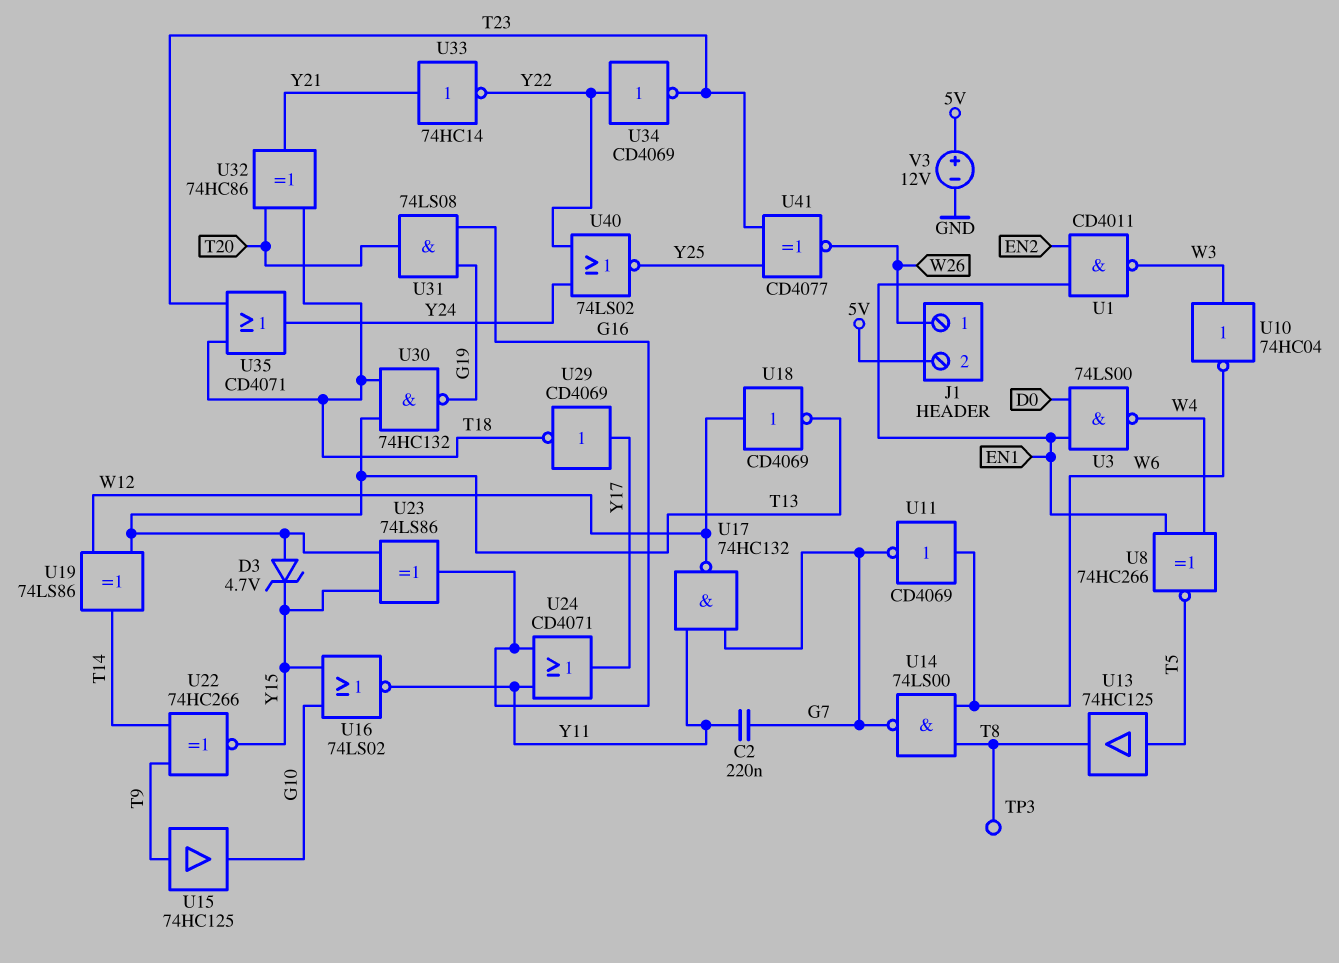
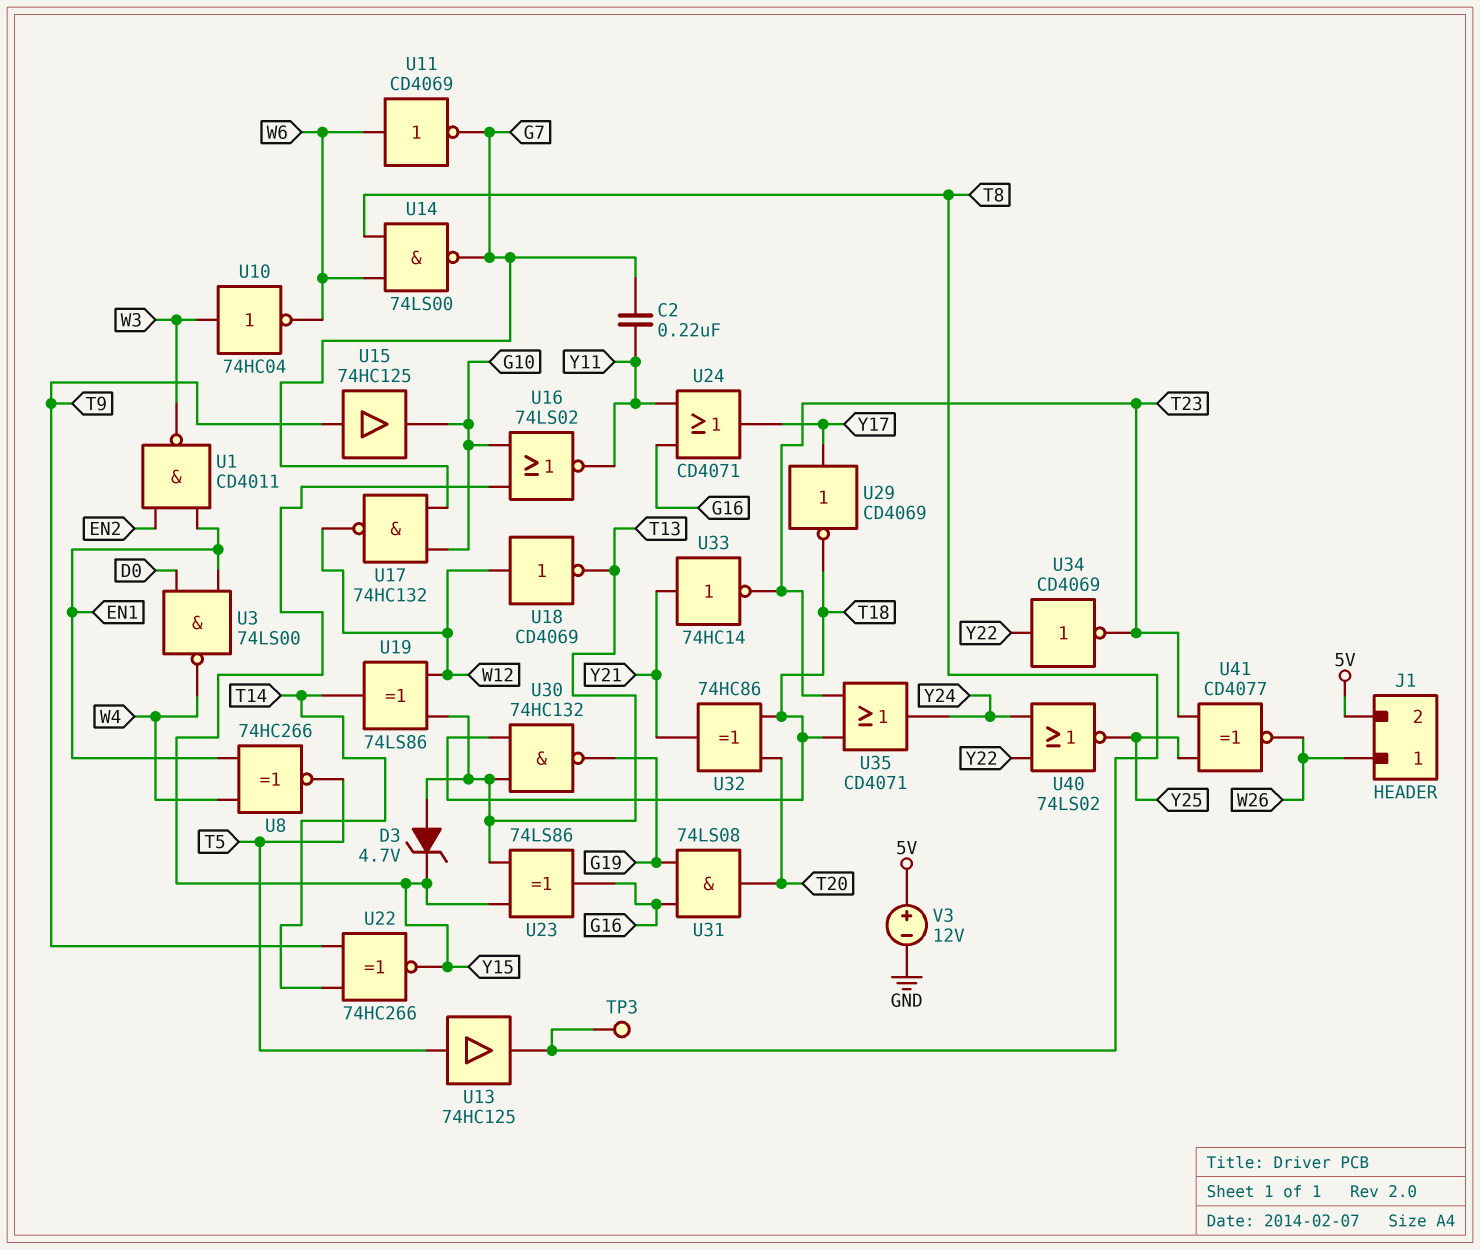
U17: NAND 74HC132 (in G7, in Y11, out W12) -> NAND 74HC132 (in G7, in G10, out W12)
U33: NOT 74HC14 (in Y21, out Y22) -> NOT 74HC14 (in Y21, out T23)

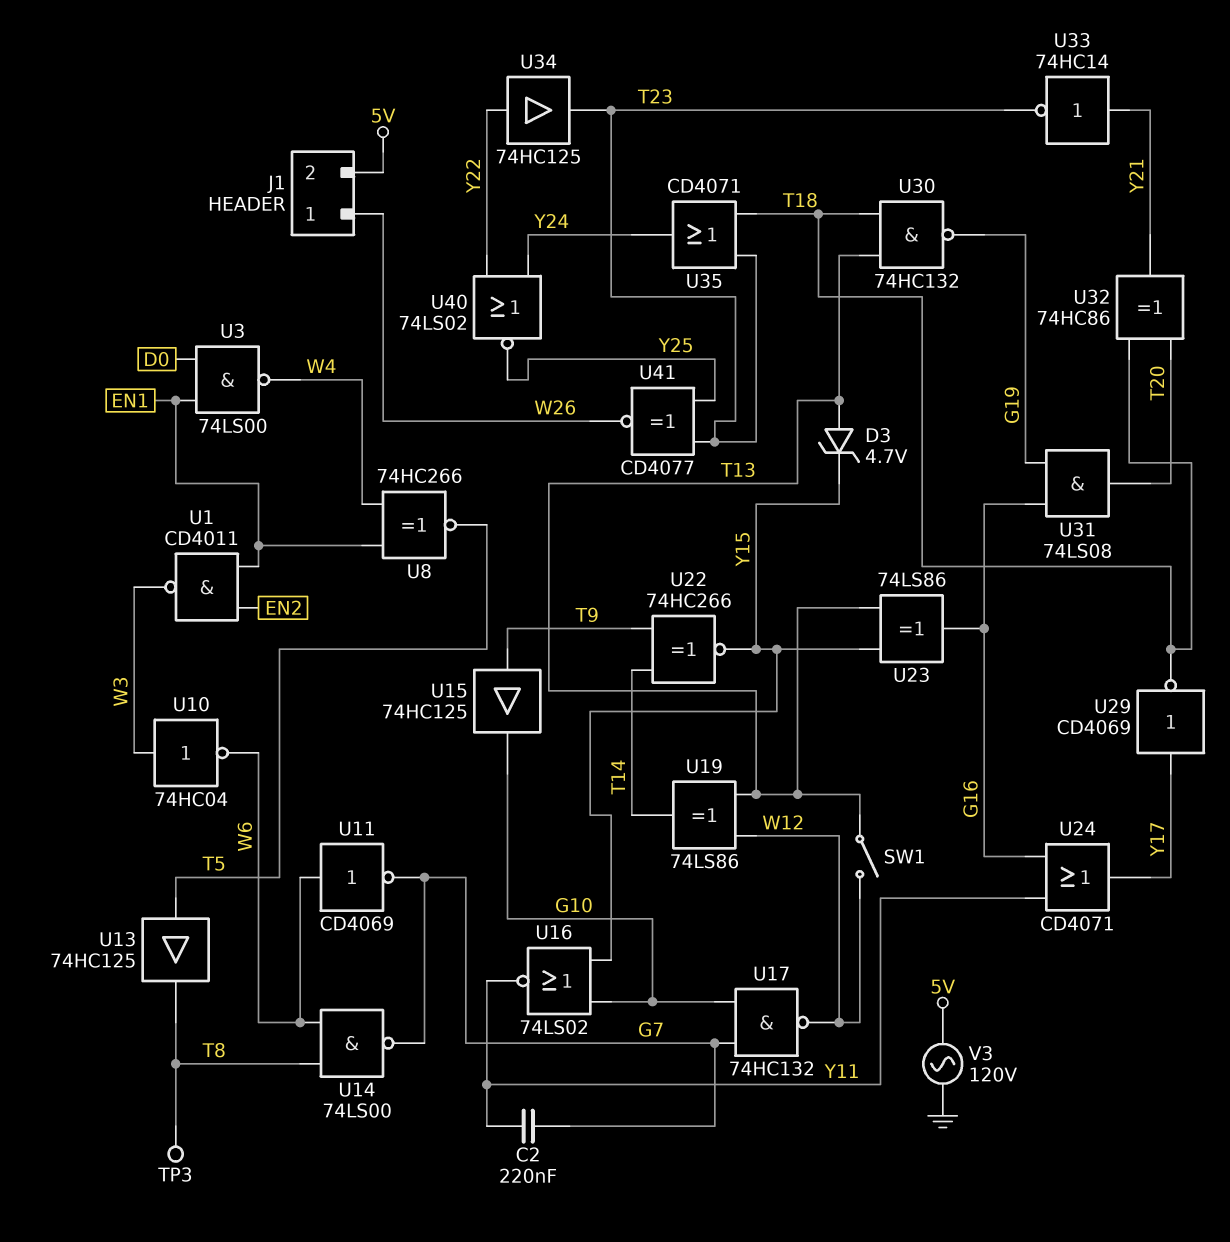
SW1: none -> switch (T13, W12)
U18: NOT CD4069 (in W12, out T13) -> none
U34: NOT CD4069 (in Y22, out T23) -> buffer 74HC125 (in Y22, out T23)
V3: 12V (plus 5V, minus GND) -> AC 120V (5V, GND)

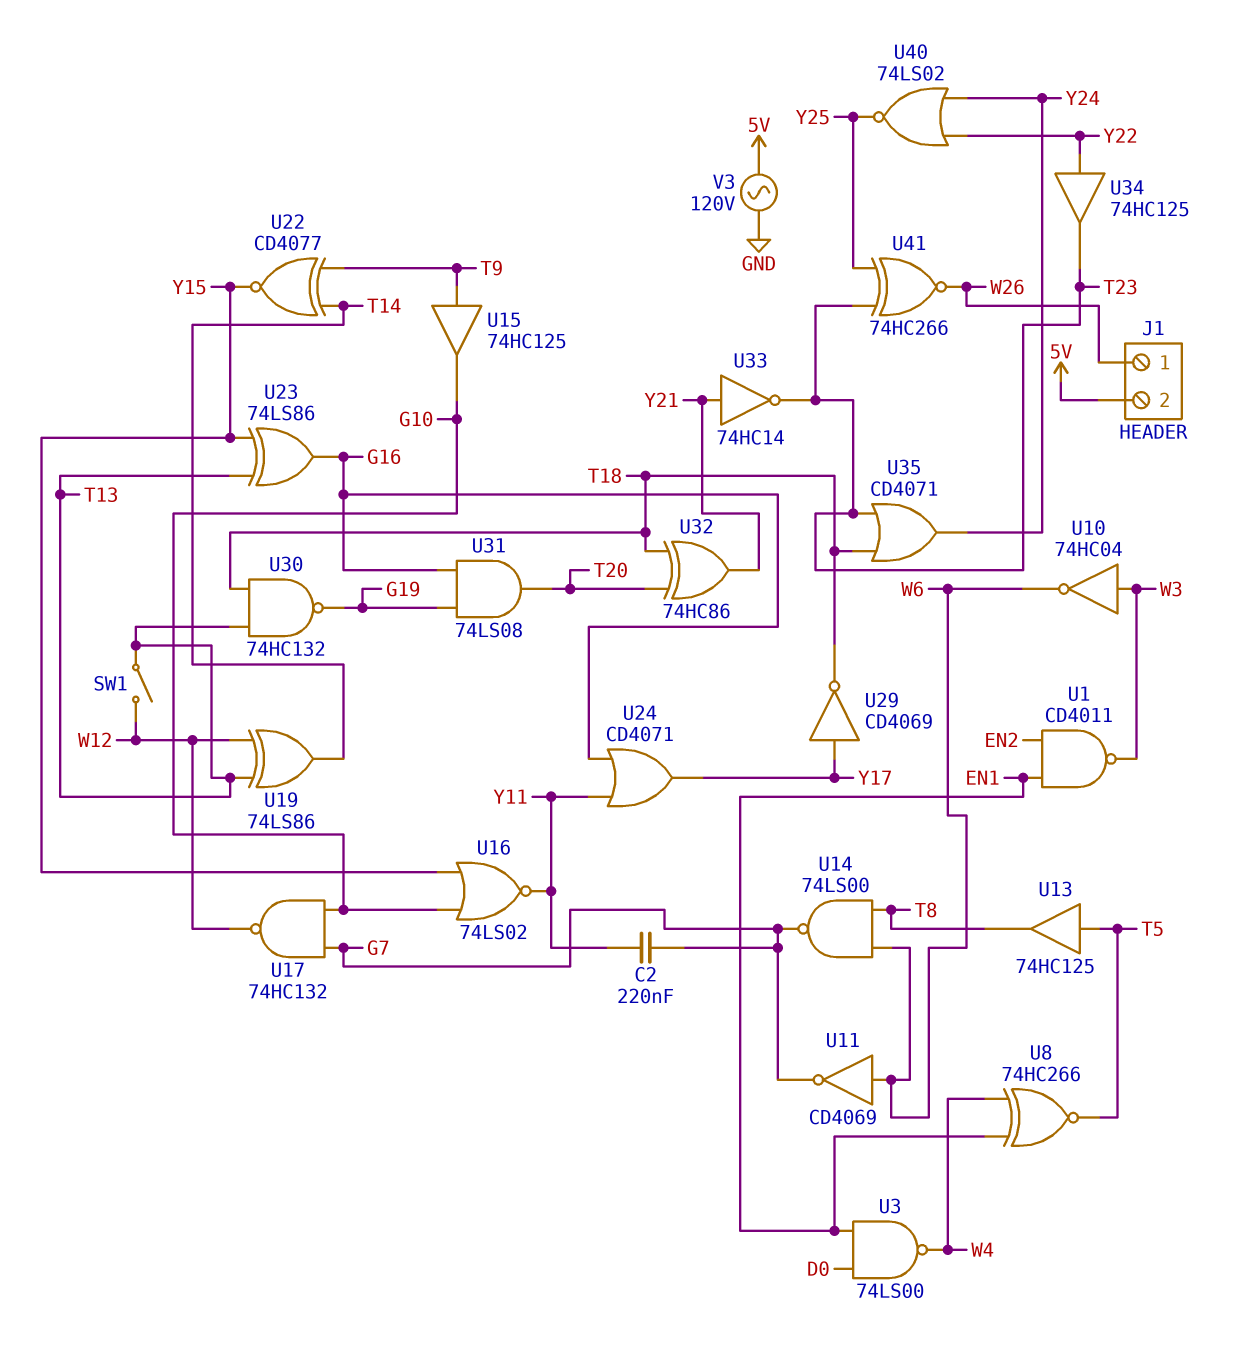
D3: zener 4.7V (A T13, K Y15) -> none
TP3: test point (T8) -> none
U22: XNOR 74HC266 (in T9, in T14, out Y15) -> XNOR CD4077 (in T9, in T14, out Y15)
U41: XNOR CD4077 (in T23, in Y25, out W26) -> XNOR 74HC266 (in T23, in Y25, out W26)

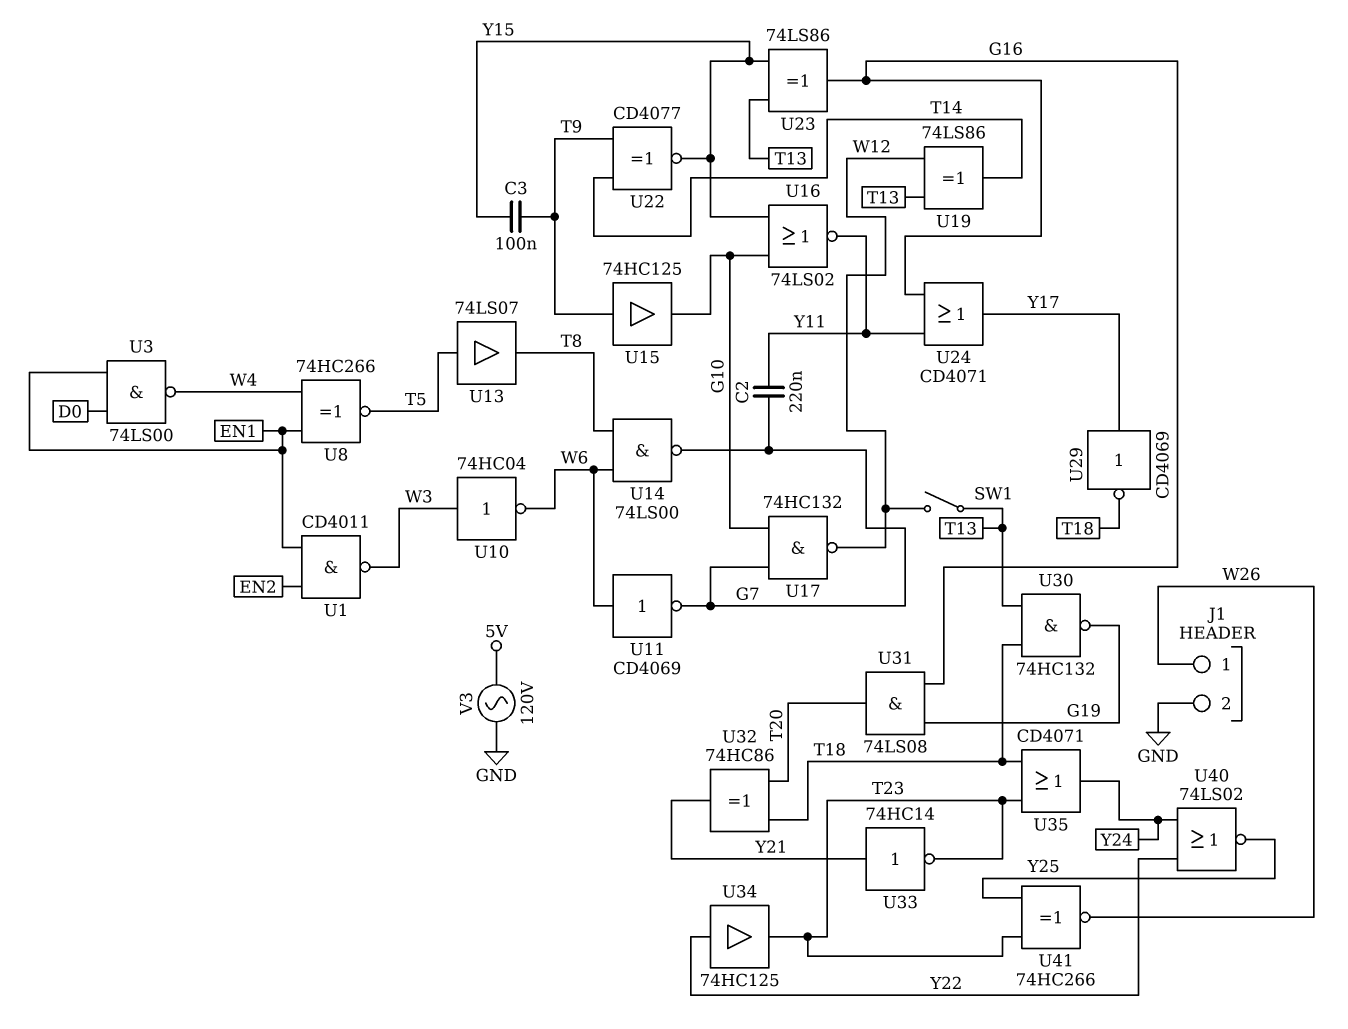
C3: none -> 100nF (T9, Y15)
J1 pin 2: 5V -> GND
U13: buffer 74HC125 (in T5, out T8) -> buffer 74LS07 (in T5, out T8)

